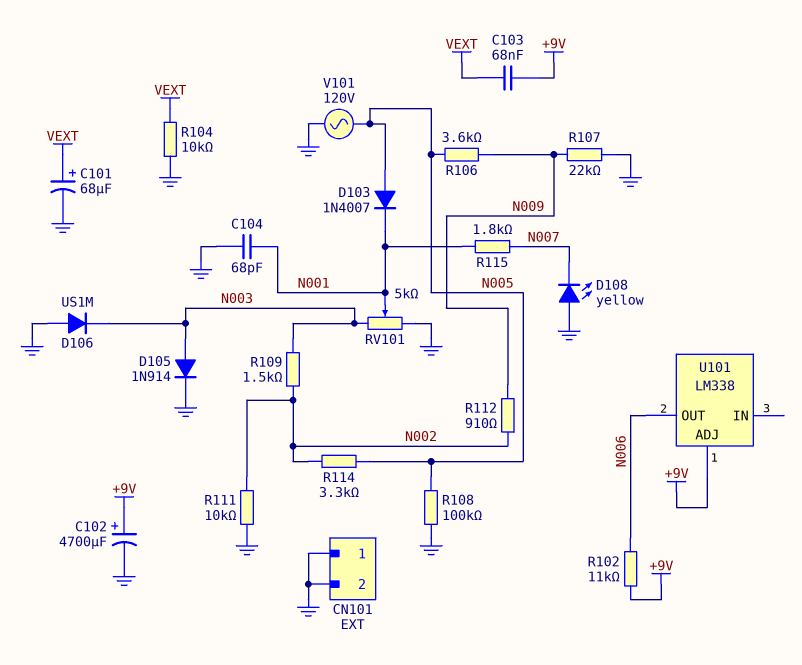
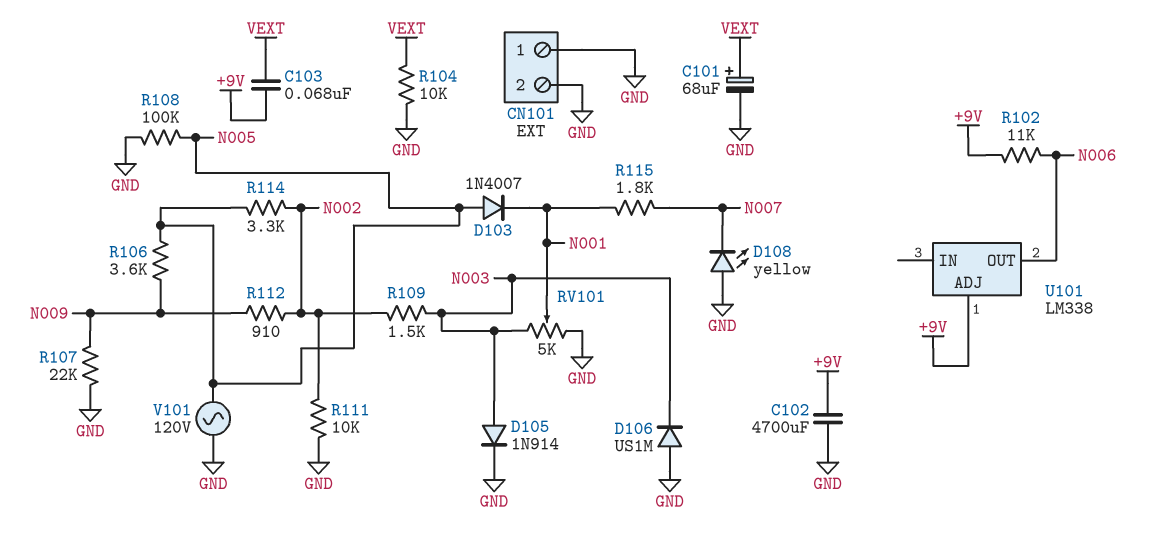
C102: 4700uF (plus +9V, minus GND) -> 4700uF (+9V, GND)
C104: 68pF (GND, N001) -> none

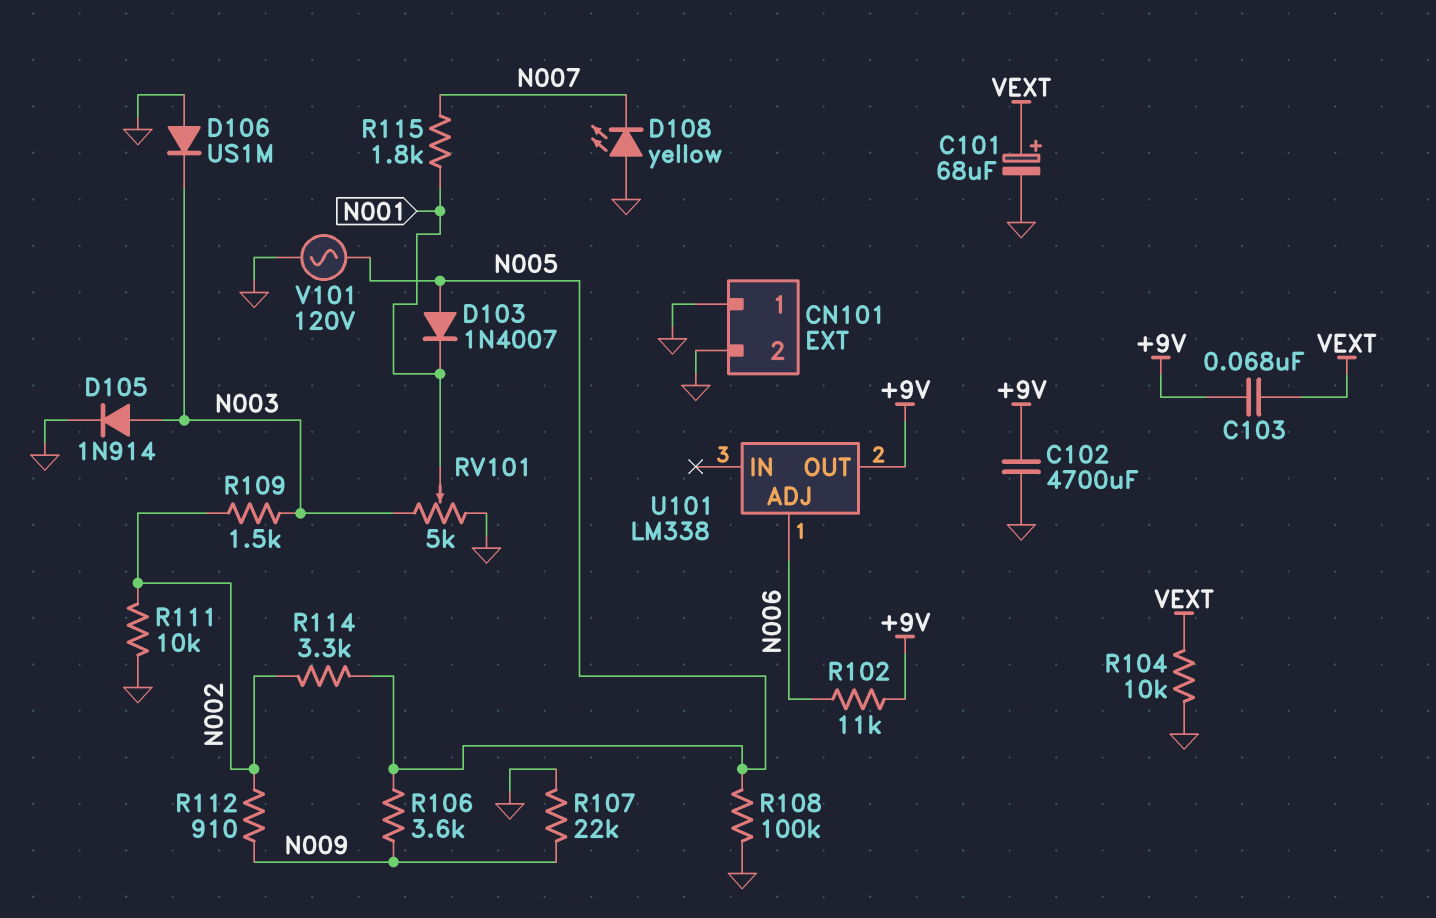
U101 pin ADJ: +9V -> N006
U101 pin OUT: N006 -> +9V

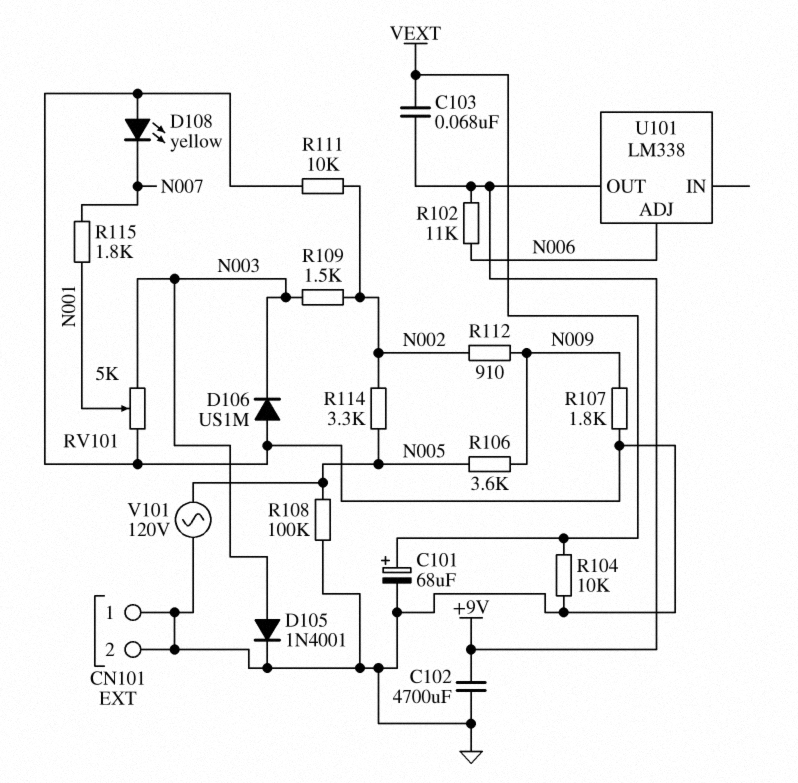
D103: diode 1N4007 (A N005, K N001) -> none
D105: diode 1N914 (A N003, K GND) -> diode 1N4001 (A N003, K GND)
R107: 22k (GND, N009) -> 1.8k (GND, N009)

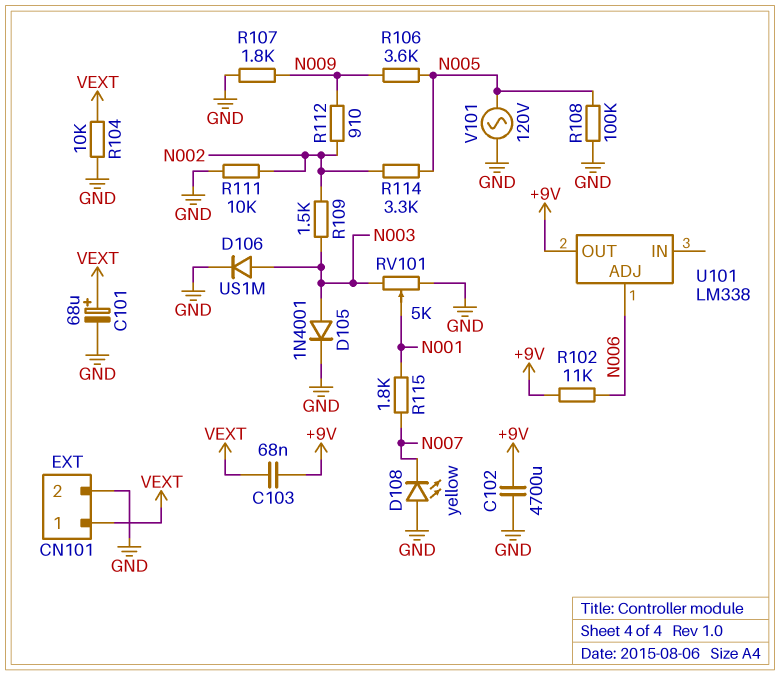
CN101 pin 1: GND -> VEXT
D106: diode US1M (A GND, K N003) -> diode US1M (A N003, K GND)

